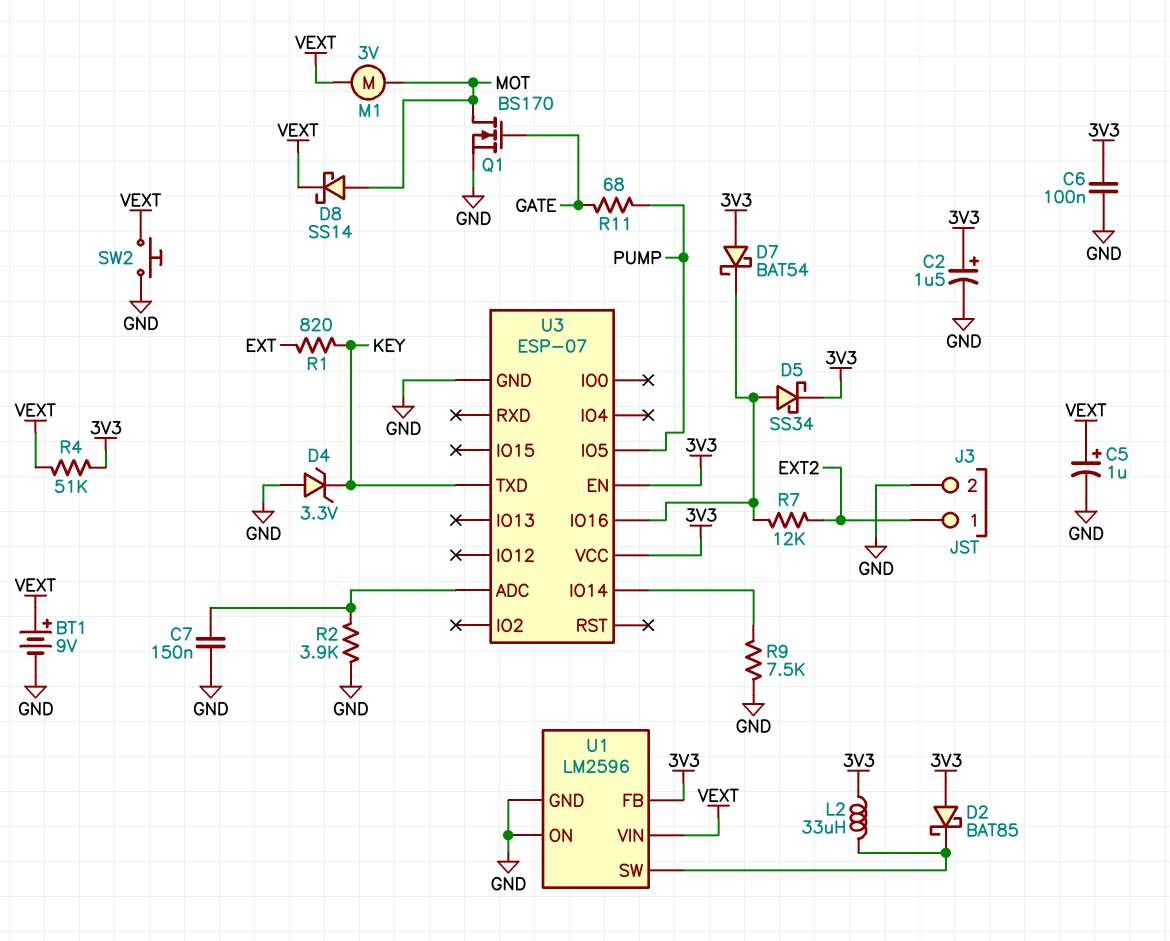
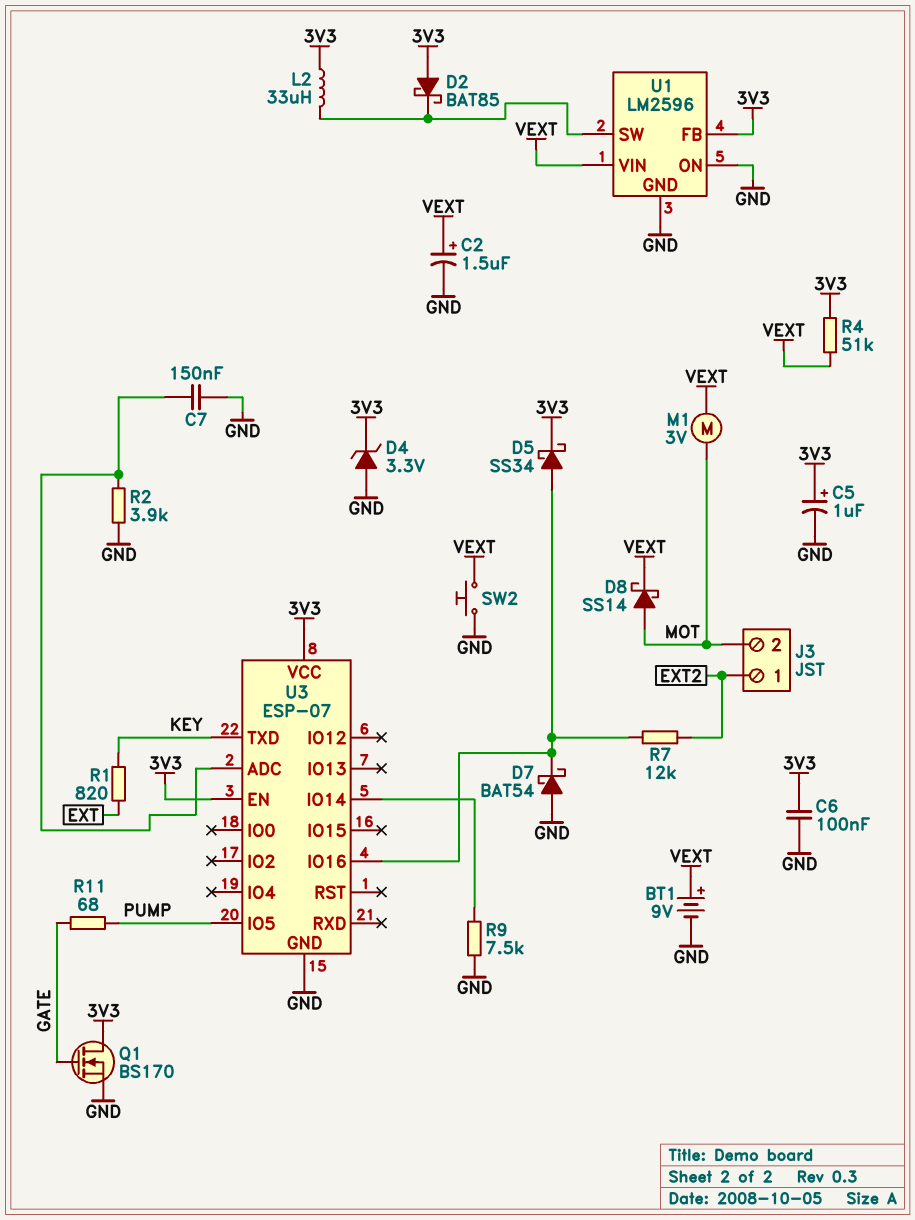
C2: 1.5uF (plus 3V3, minus GND) -> 1.5uF (plus VEXT, minus GND)
C5: 1uF (plus VEXT, minus GND) -> 1uF (plus 3V3, minus GND)
D4: zener 3.3V (A GND, K KEY) -> zener 3.3V (A GND, K 3V3)
D7: schottky BAT54 (A 3V3, K U3/IO16) -> schottky BAT54 (A GND, K U3/IO16)
J3 pin 2: GND -> MOT
Q1: NMOS BS170 (G GATE, D MOT, S GND) -> NMOS BS170 (G GATE, D 3V3, S GND)

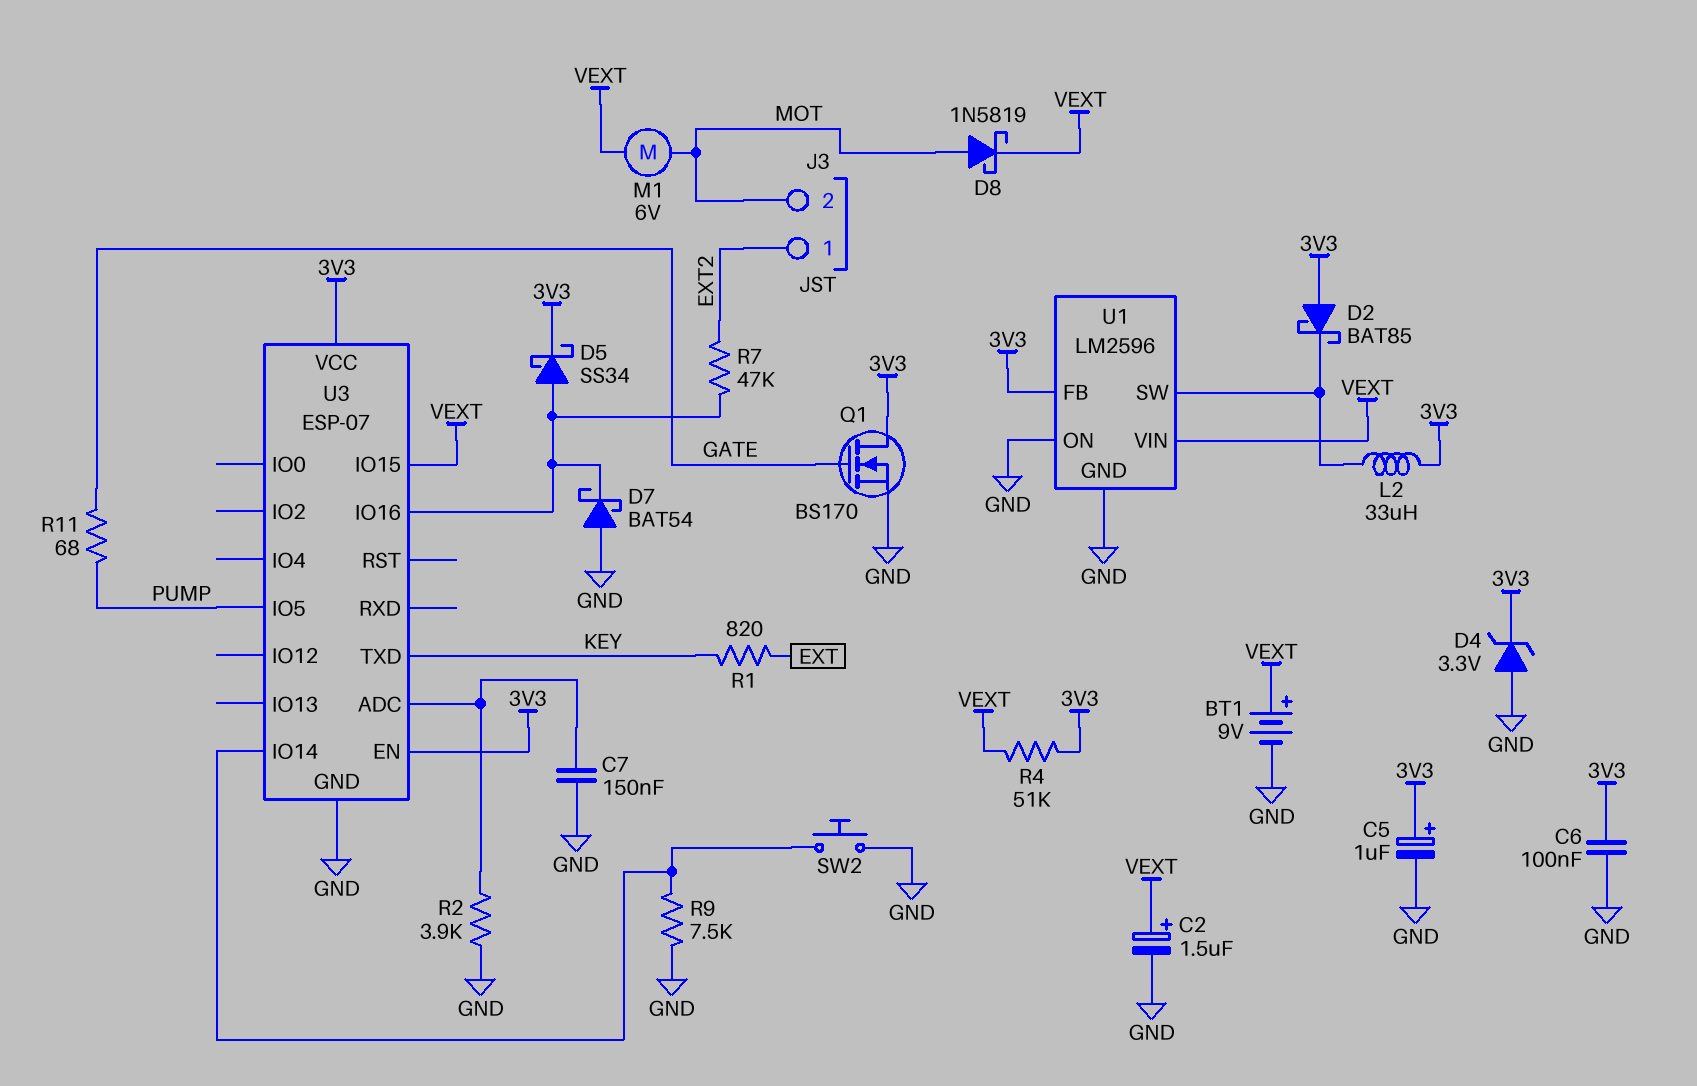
D8: schottky SS14 (A MOT, K VEXT) -> schottky 1N5819 (A MOT, K VEXT)
M1: motor 3V (MOT, VEXT) -> motor 6V (MOT, VEXT)
R7: 12k (EXT2, U3/IO16) -> 47k (EXT2, U3/IO16)
SW2: button (GND, VEXT) -> button (GND, U3/IO14)
U3 pin IO15: none -> VEXT

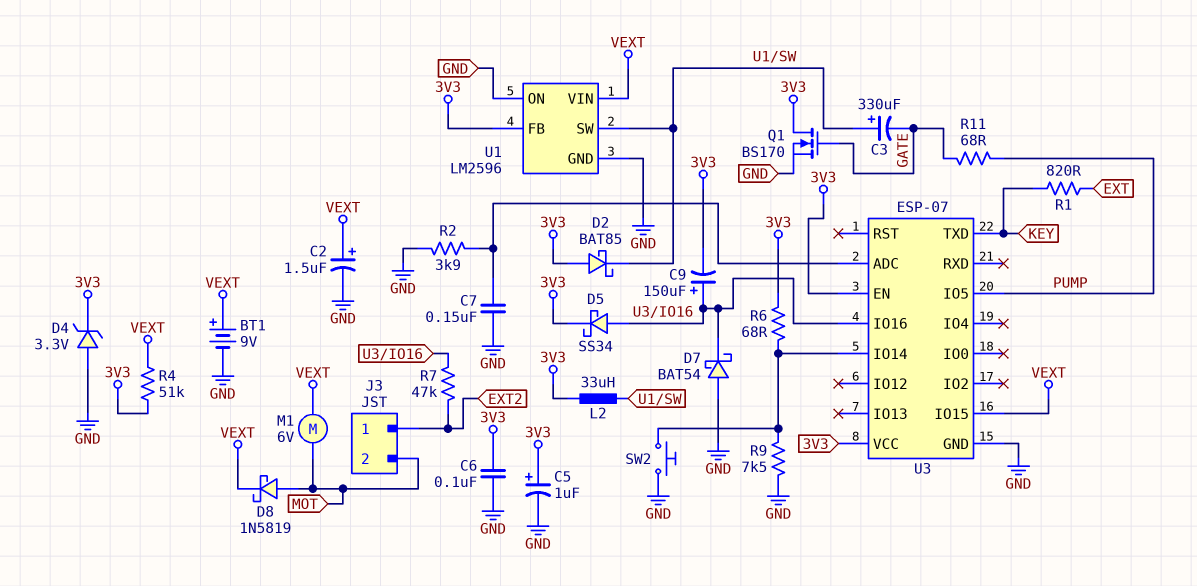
C3: none -> 330uF (plus U1/SW, minus GATE)
C9: none -> 150uF (plus U3/IO16, minus 3V3)
R6: none -> 68 (3V3, U3/IO14)

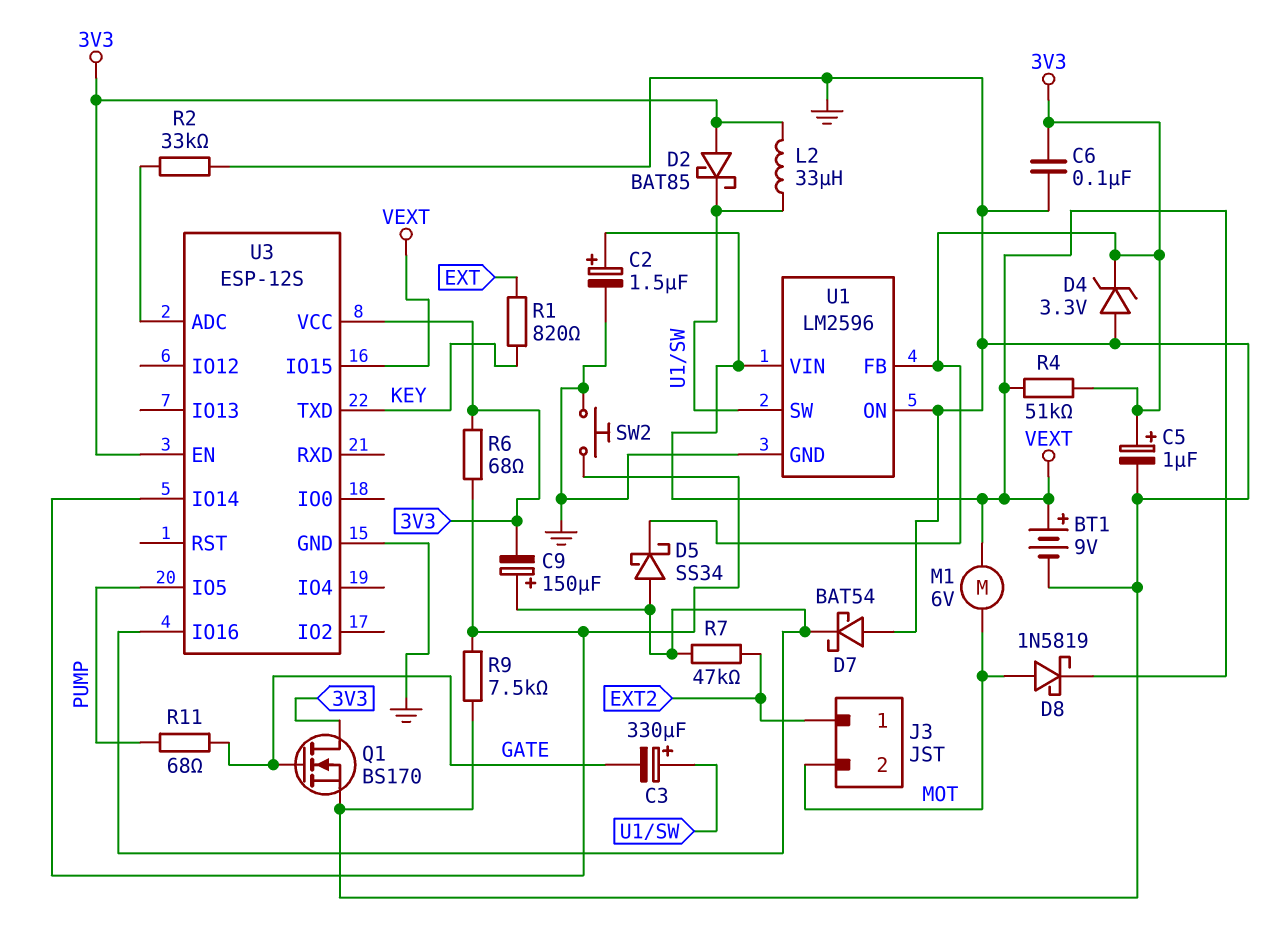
C7: 150nF (GND, U3/ADC) -> none
R2: 3.9k (GND, U3/ADC) -> 33k (GND, U3/ADC)
U3: ESP-07 -> ESP-12S

